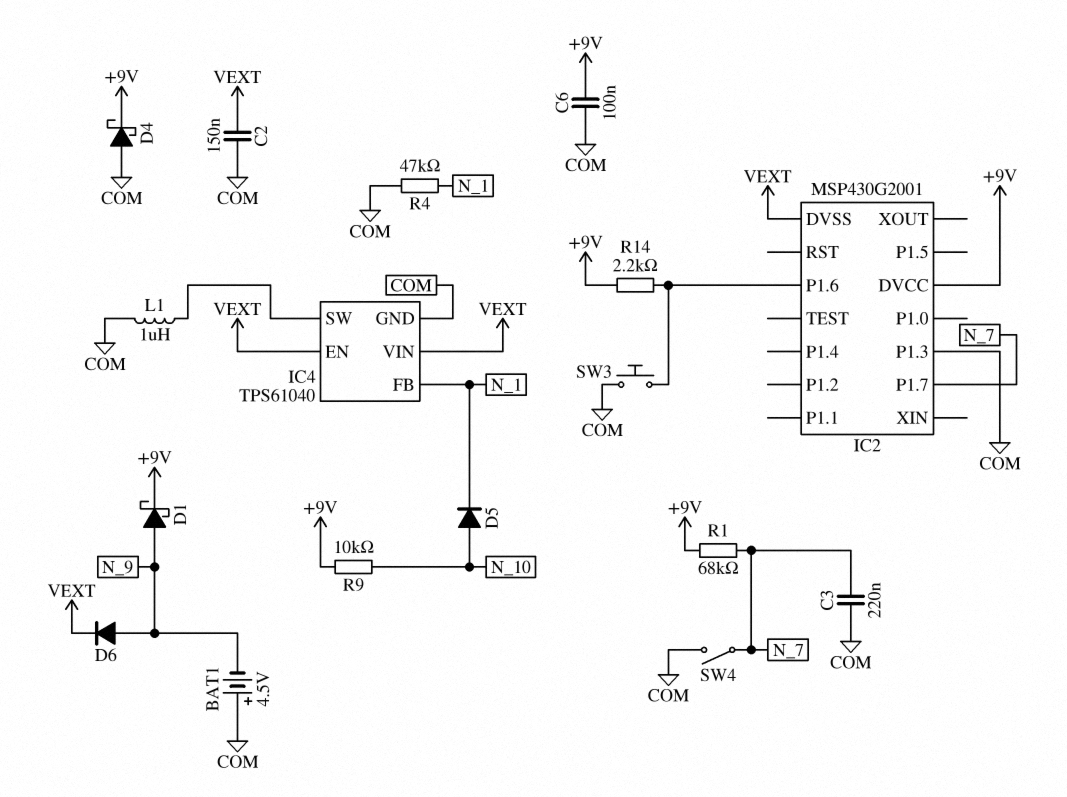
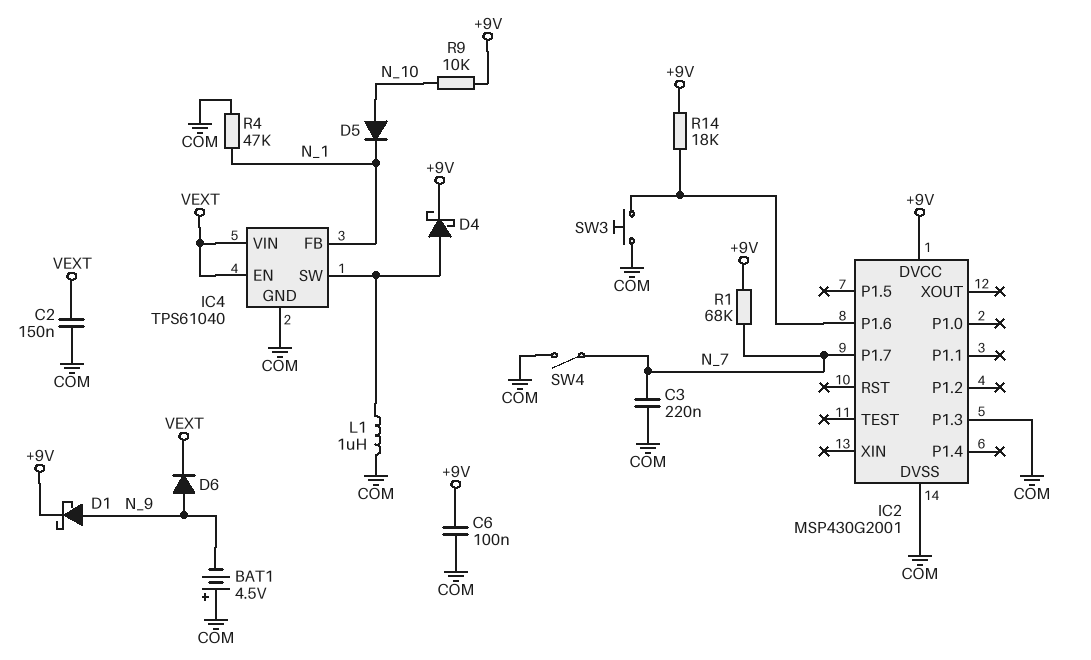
D4: schottky (A COM, K +9V) -> schottky (A IC4/SW, K +9V)
IC2 pin DVSS: VEXT -> COM
R14: 2.2k (+9V, IC2/P1.6) -> 18k (+9V, IC2/P1.6)

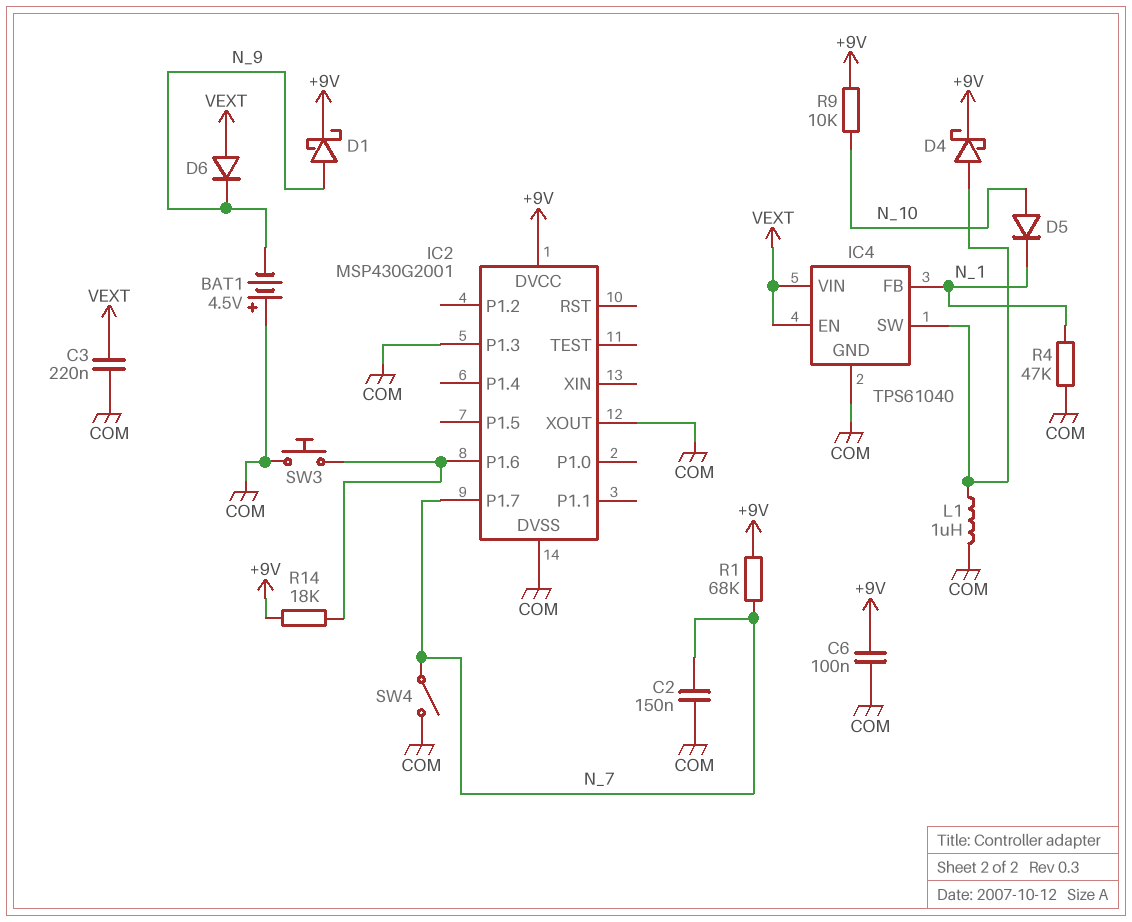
C2: 150nF (COM, VEXT) -> 150nF (COM, N_7)
C3: 220nF (COM, N_7) -> 220nF (COM, VEXT)
D6: diode (A N_9, K VEXT) -> diode (A VEXT, K N_9)
IC2 pin XOUT: none -> COM

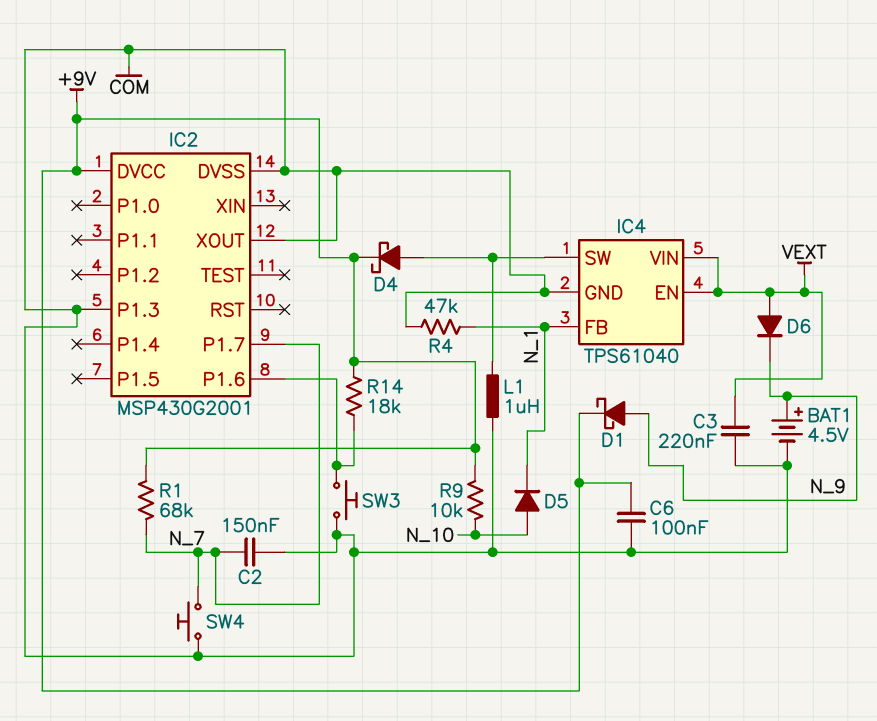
BAT1: 4.5V (plus COM, minus N_9) -> 4.5V (plus N_9, minus COM)
SW4: switch (COM, N_7) -> button (COM, N_7)

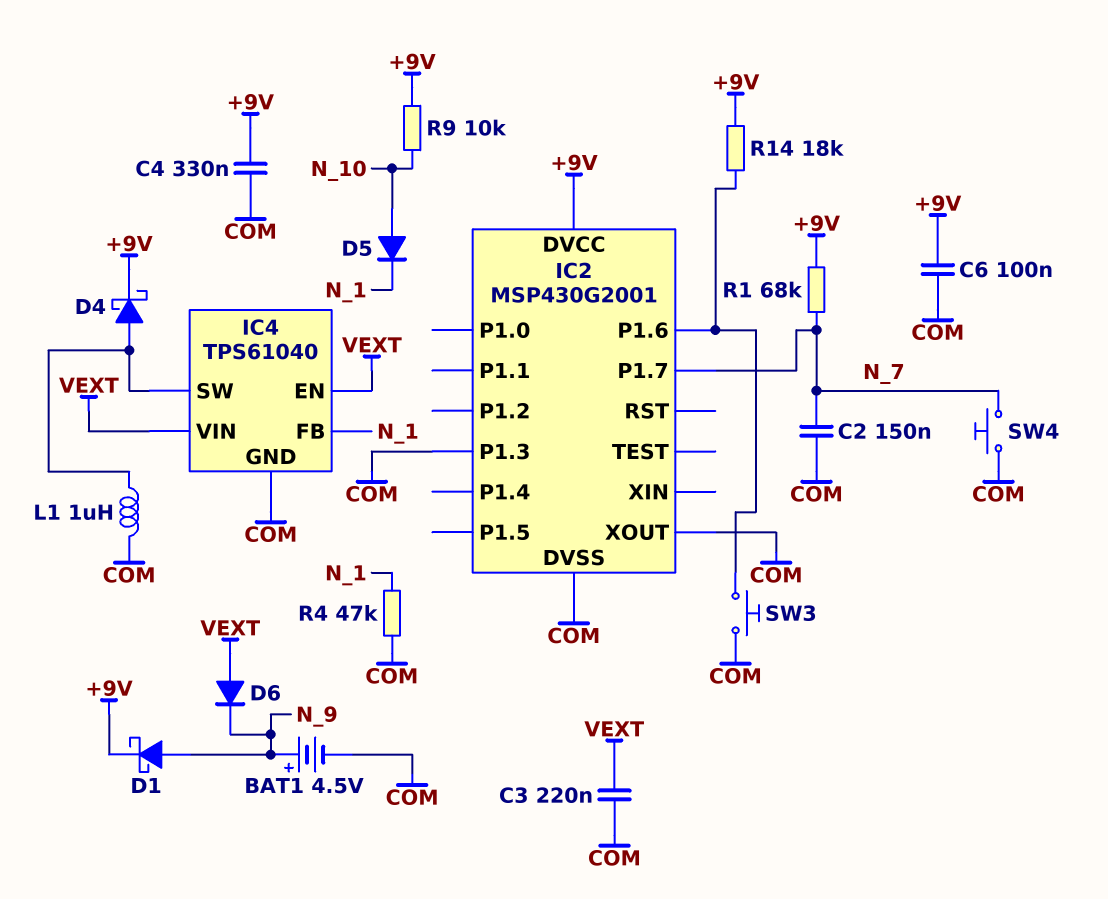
C4: none -> 330nF (+9V, COM)

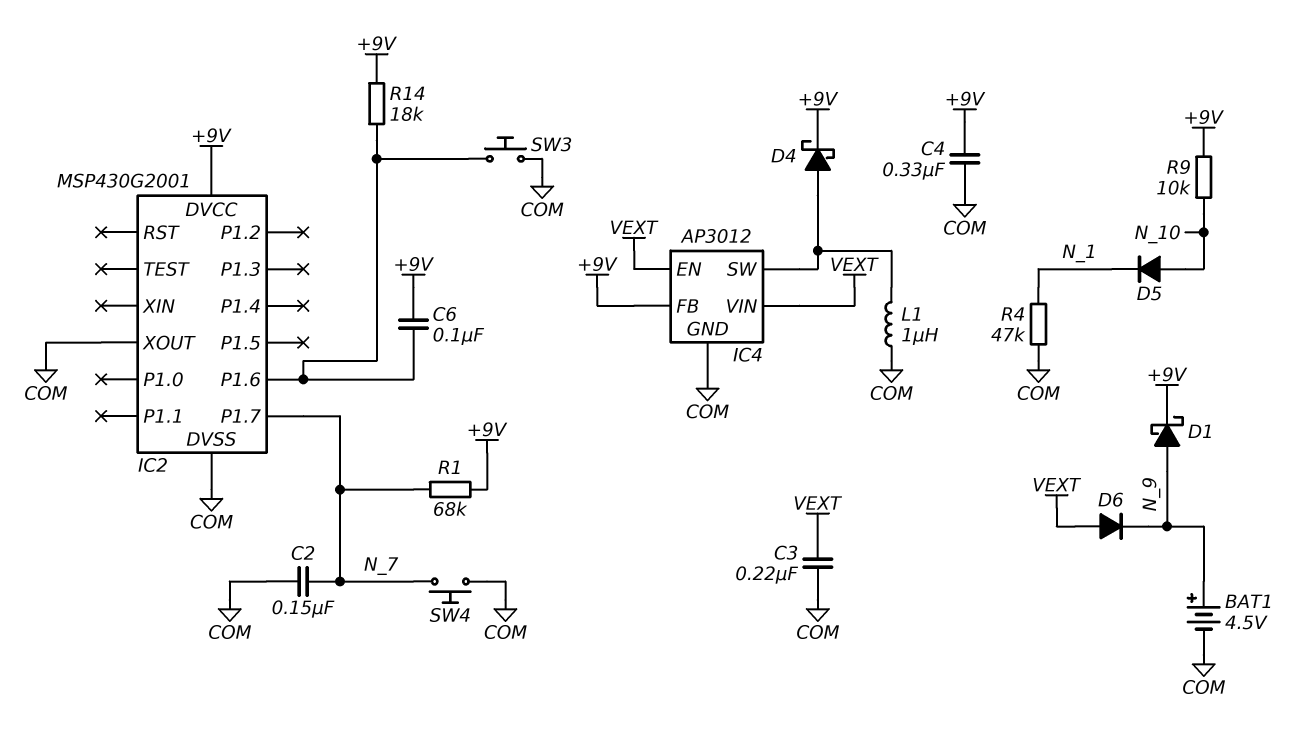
C6: 100nF (+9V, COM) -> 100nF (+9V, IC2/P1.6)
IC2 pin P1.3: COM -> none
IC4: TPS61040 -> AP3012
IC4 pin FB: N_1 -> +9V

